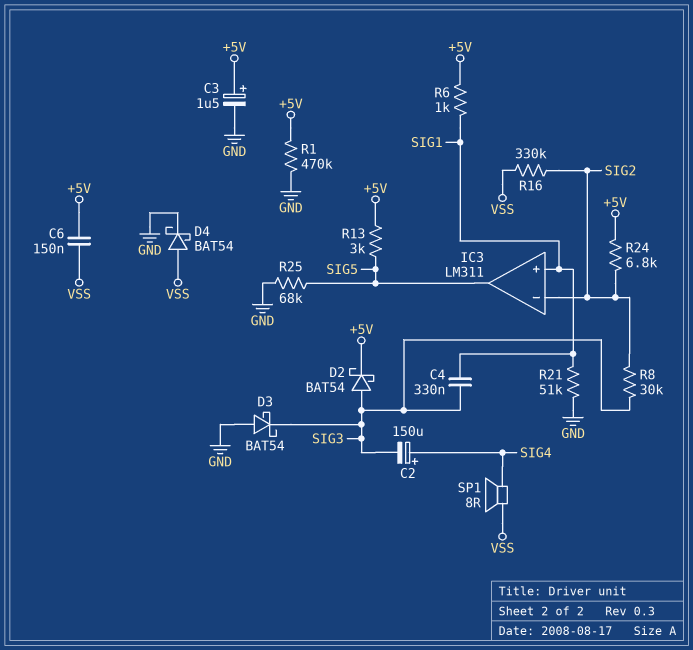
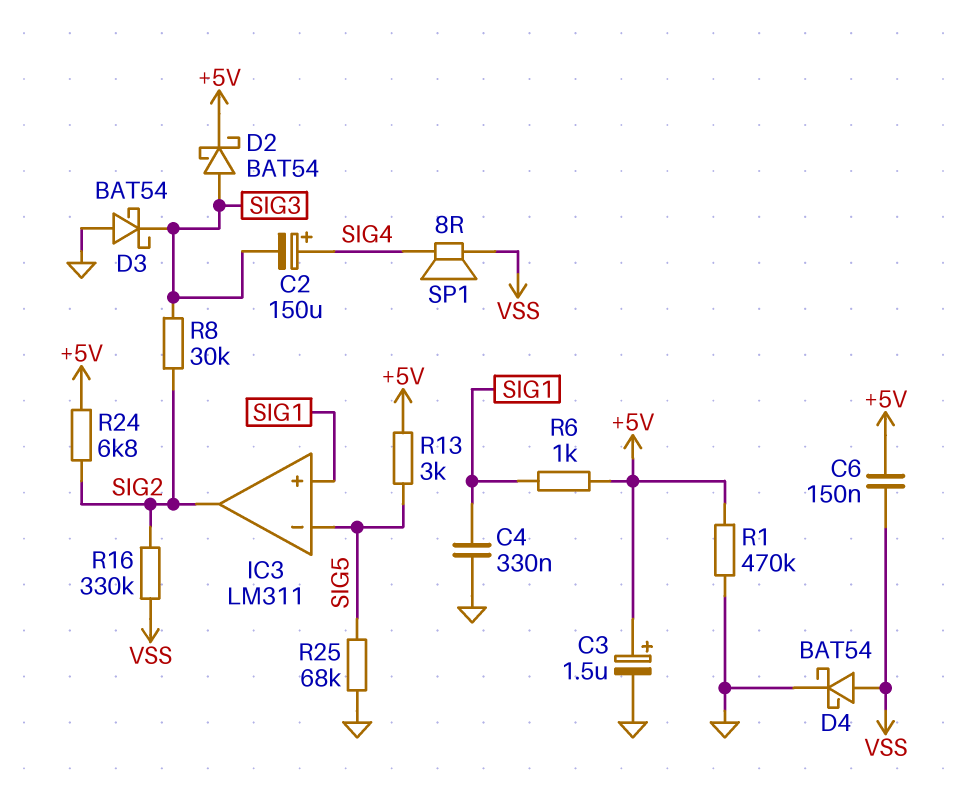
C4: 330nF (SIG1, SIG3) -> 330nF (GND, SIG1)
IC3 pin in-: SIG2 -> SIG5
IC3 pin out: SIG5 -> SIG2
R21: 51k (GND, SIG1) -> none

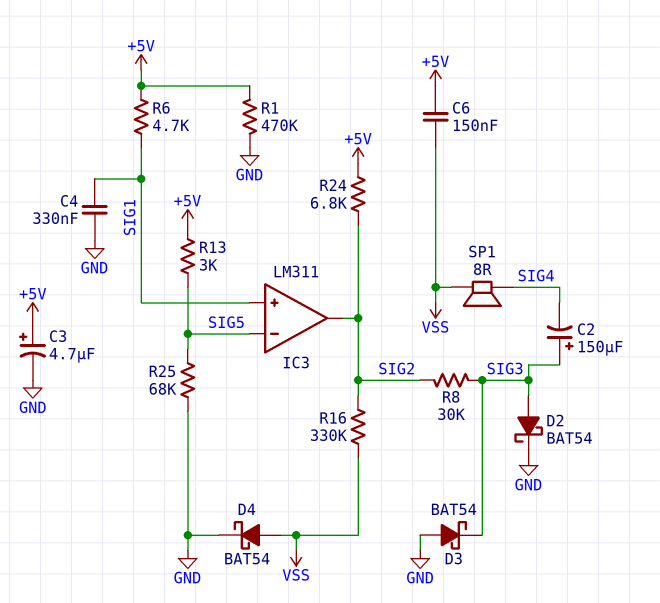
C2: 150uF (plus SIG4, minus SIG3) -> 150uF (plus SIG3, minus SIG4)
C3: 1.5uF (plus +5V, minus GND) -> 4.7uF (plus +5V, minus GND)
D2: schottky BAT54 (A SIG3, K +5V) -> schottky BAT54 (A SIG3, K GND)
R6: 1k (+5V, SIG1) -> 4.7k (+5V, SIG1)

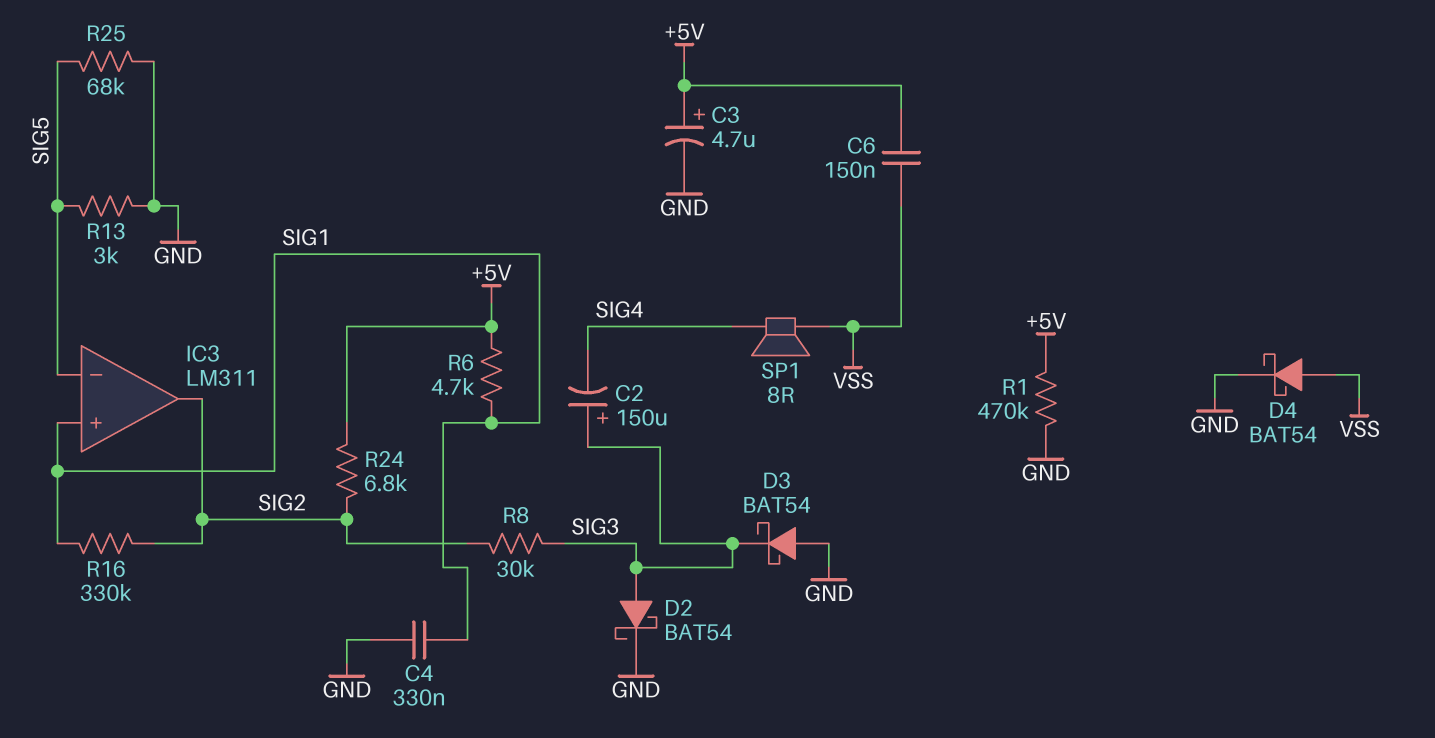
R13: 3k (+5V, SIG5) -> 3k (GND, SIG5)
R16: 330k (SIG2, VSS) -> 330k (SIG1, SIG2)

